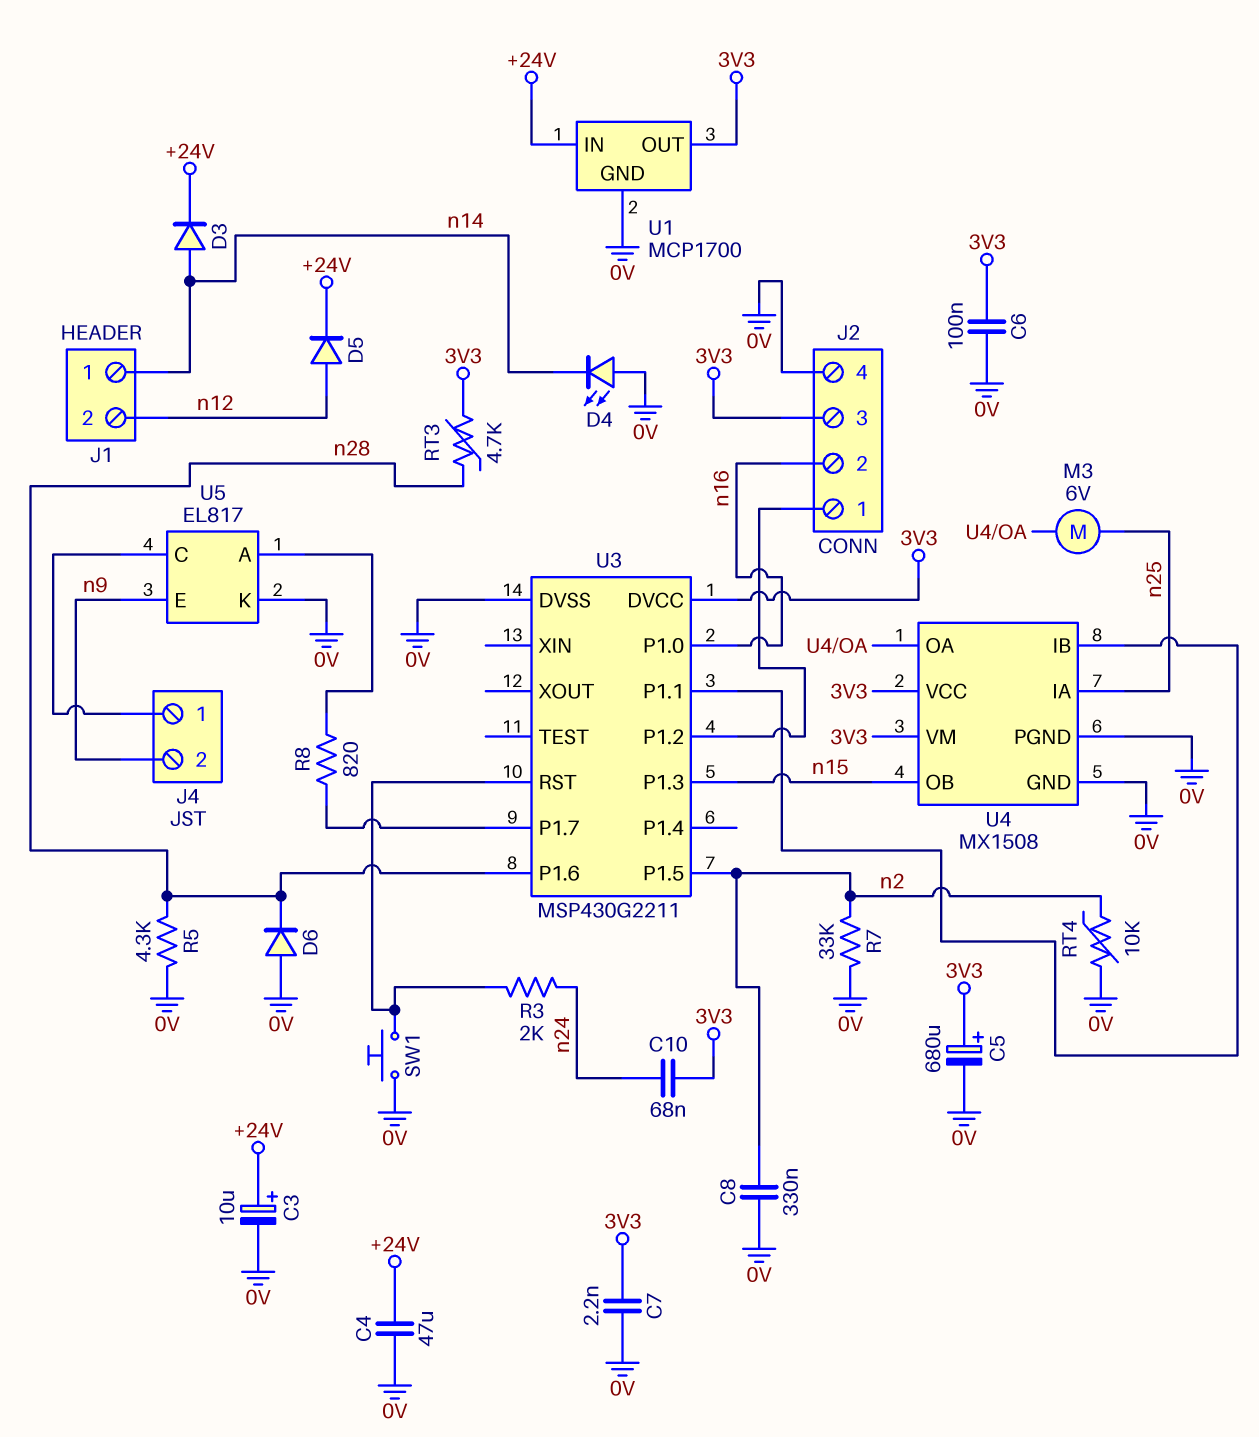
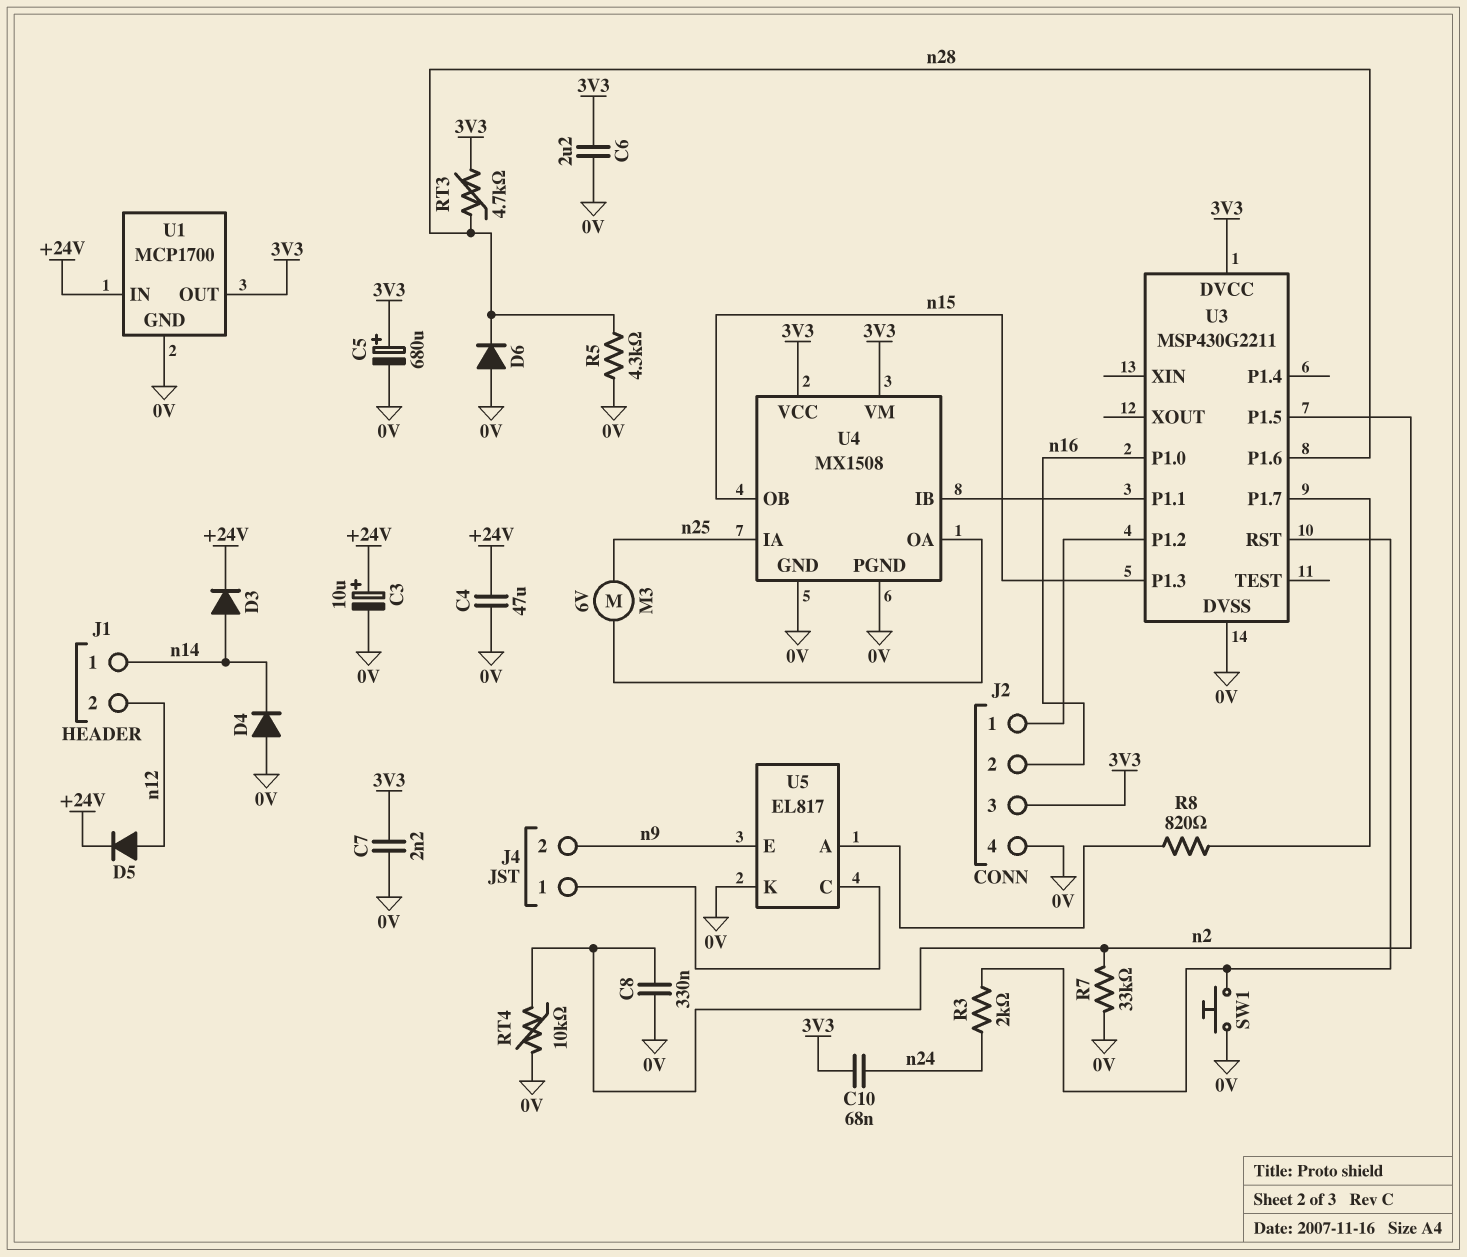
C6: 100nF (0V, 3V3) -> 2.2uF (0V, 3V3)
D4: LED (A 0V, K n14) -> diode (A 0V, K n14)

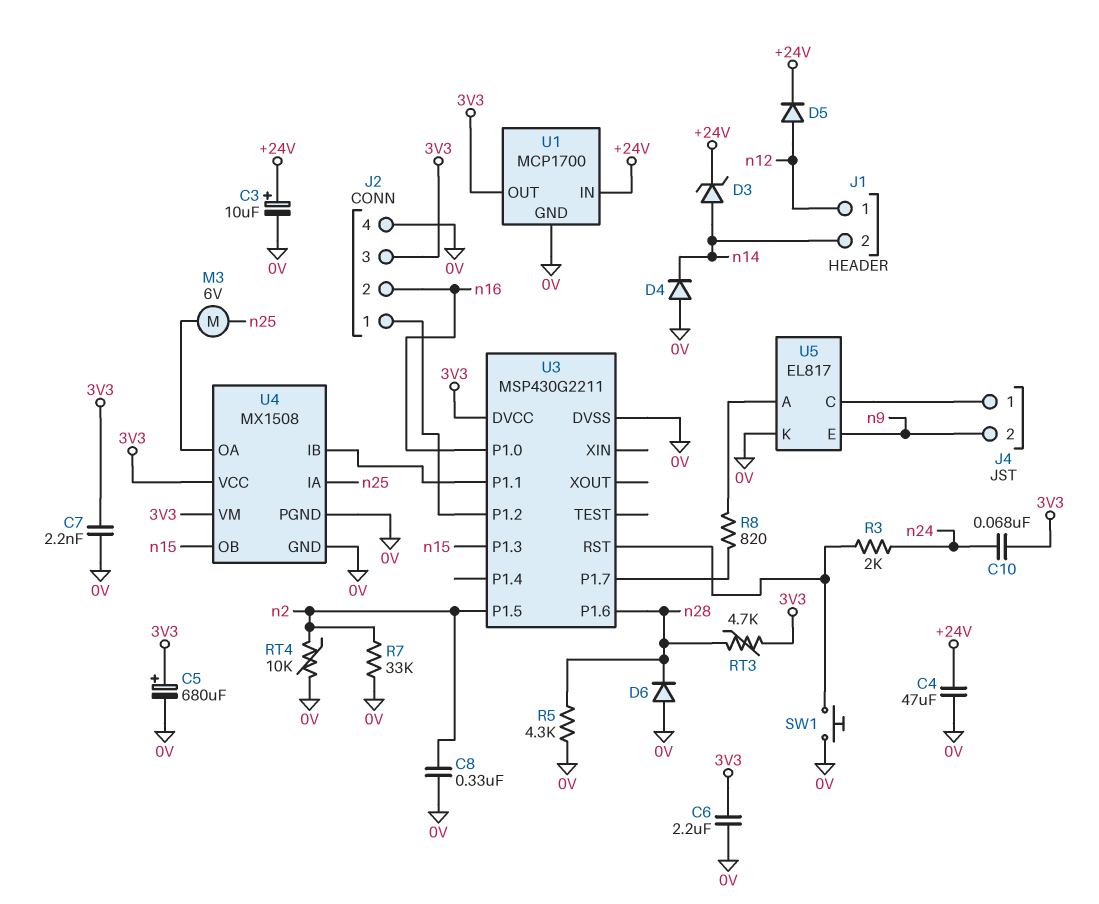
D3: diode (A n14, K +24V) -> zener (A n14, K +24V)
J1 pin 1: n14 -> n12
J1 pin 2: n12 -> n14

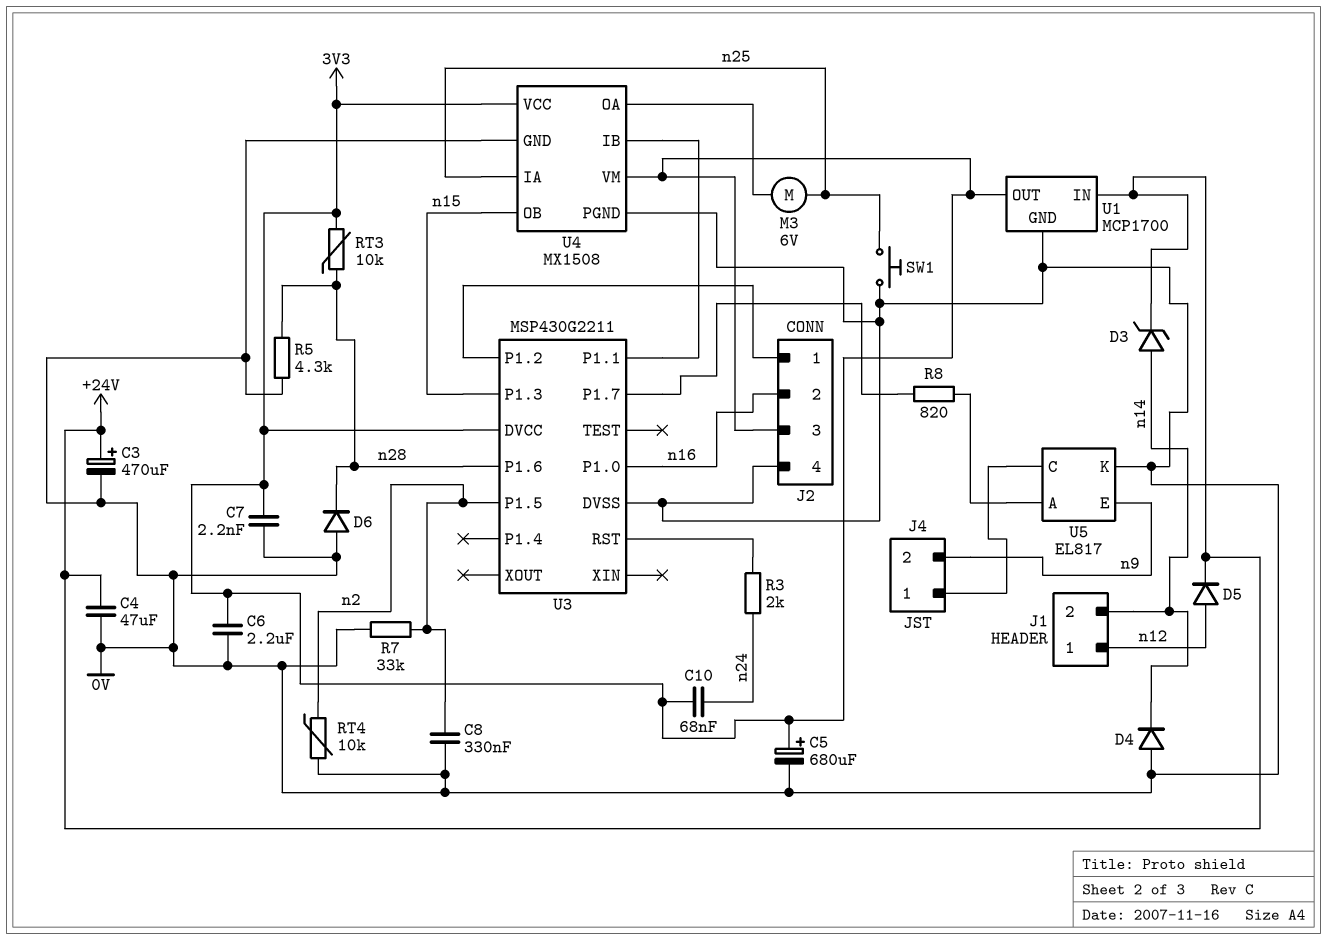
C3: 10uF (plus +24V, minus 0V) -> 470uF (plus +24V, minus 0V)
RT3: 4.7k (3V3, n28) -> 10k (3V3, n28)
SW1: button (0V, U3/RST) -> button (0V, n25)

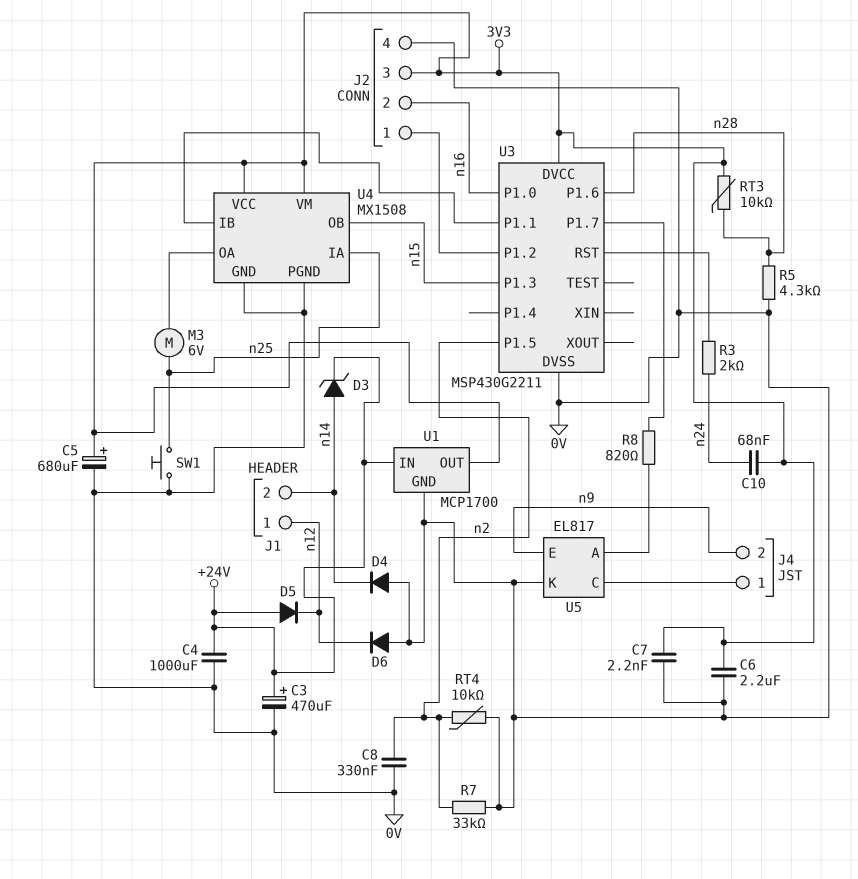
C4: 47uF (+24V, 0V) -> 1000uF (+24V, 0V)
D5: diode (A n12, K +24V) -> diode (A +24V, K n12)
D6: diode (A 0V, K n28) -> diode (A 0V, K n12)

